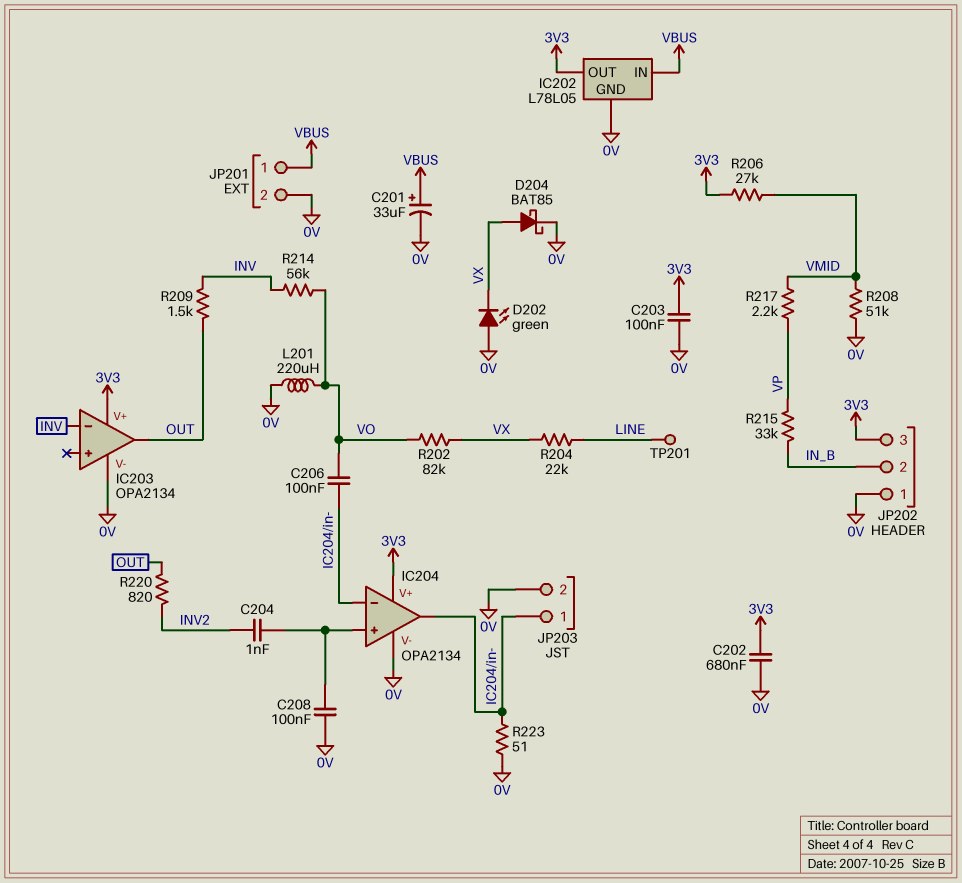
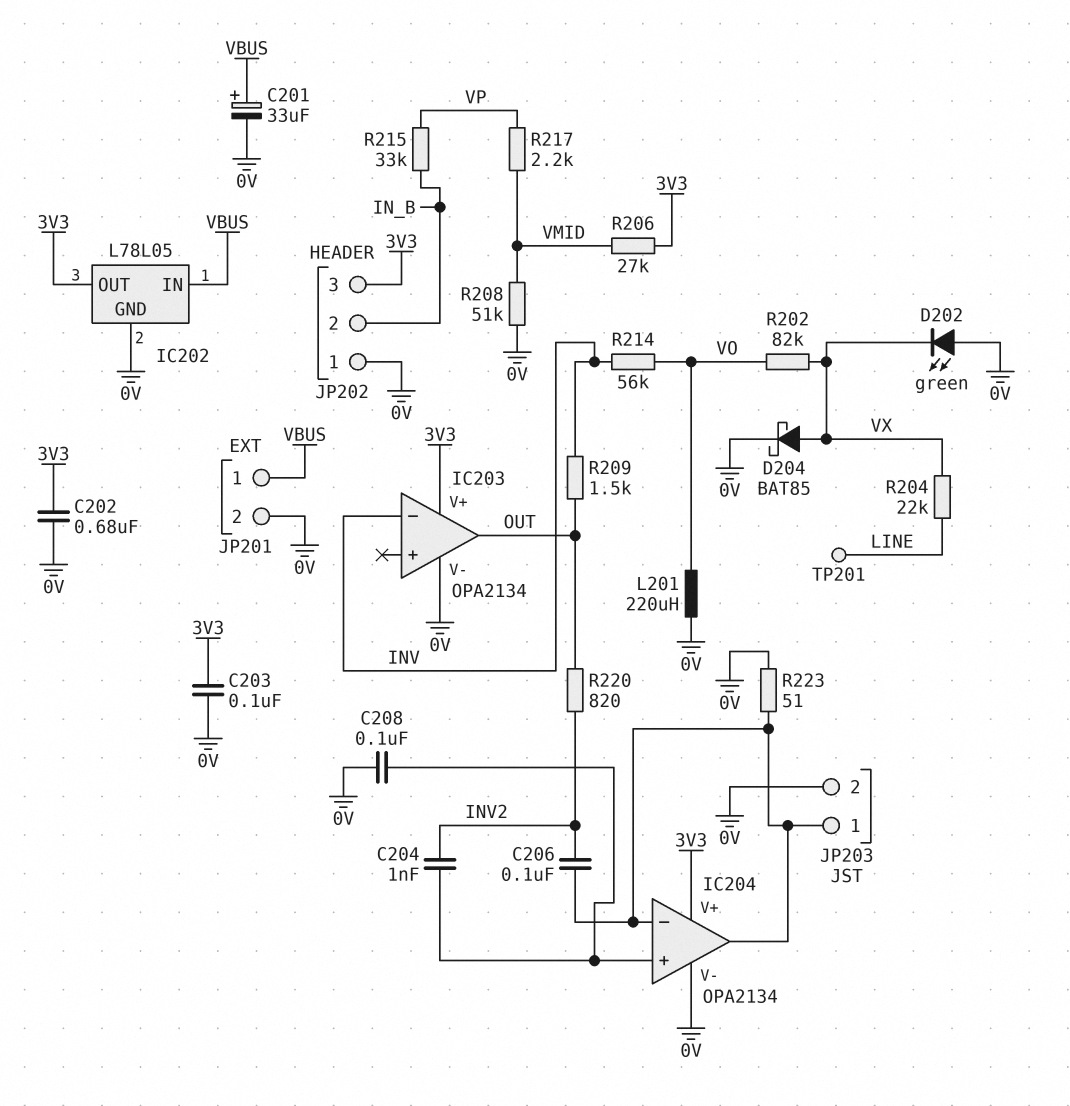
C206: 100nF (IC204/in-, VO) -> 100nF (IC204/in-, INV2)

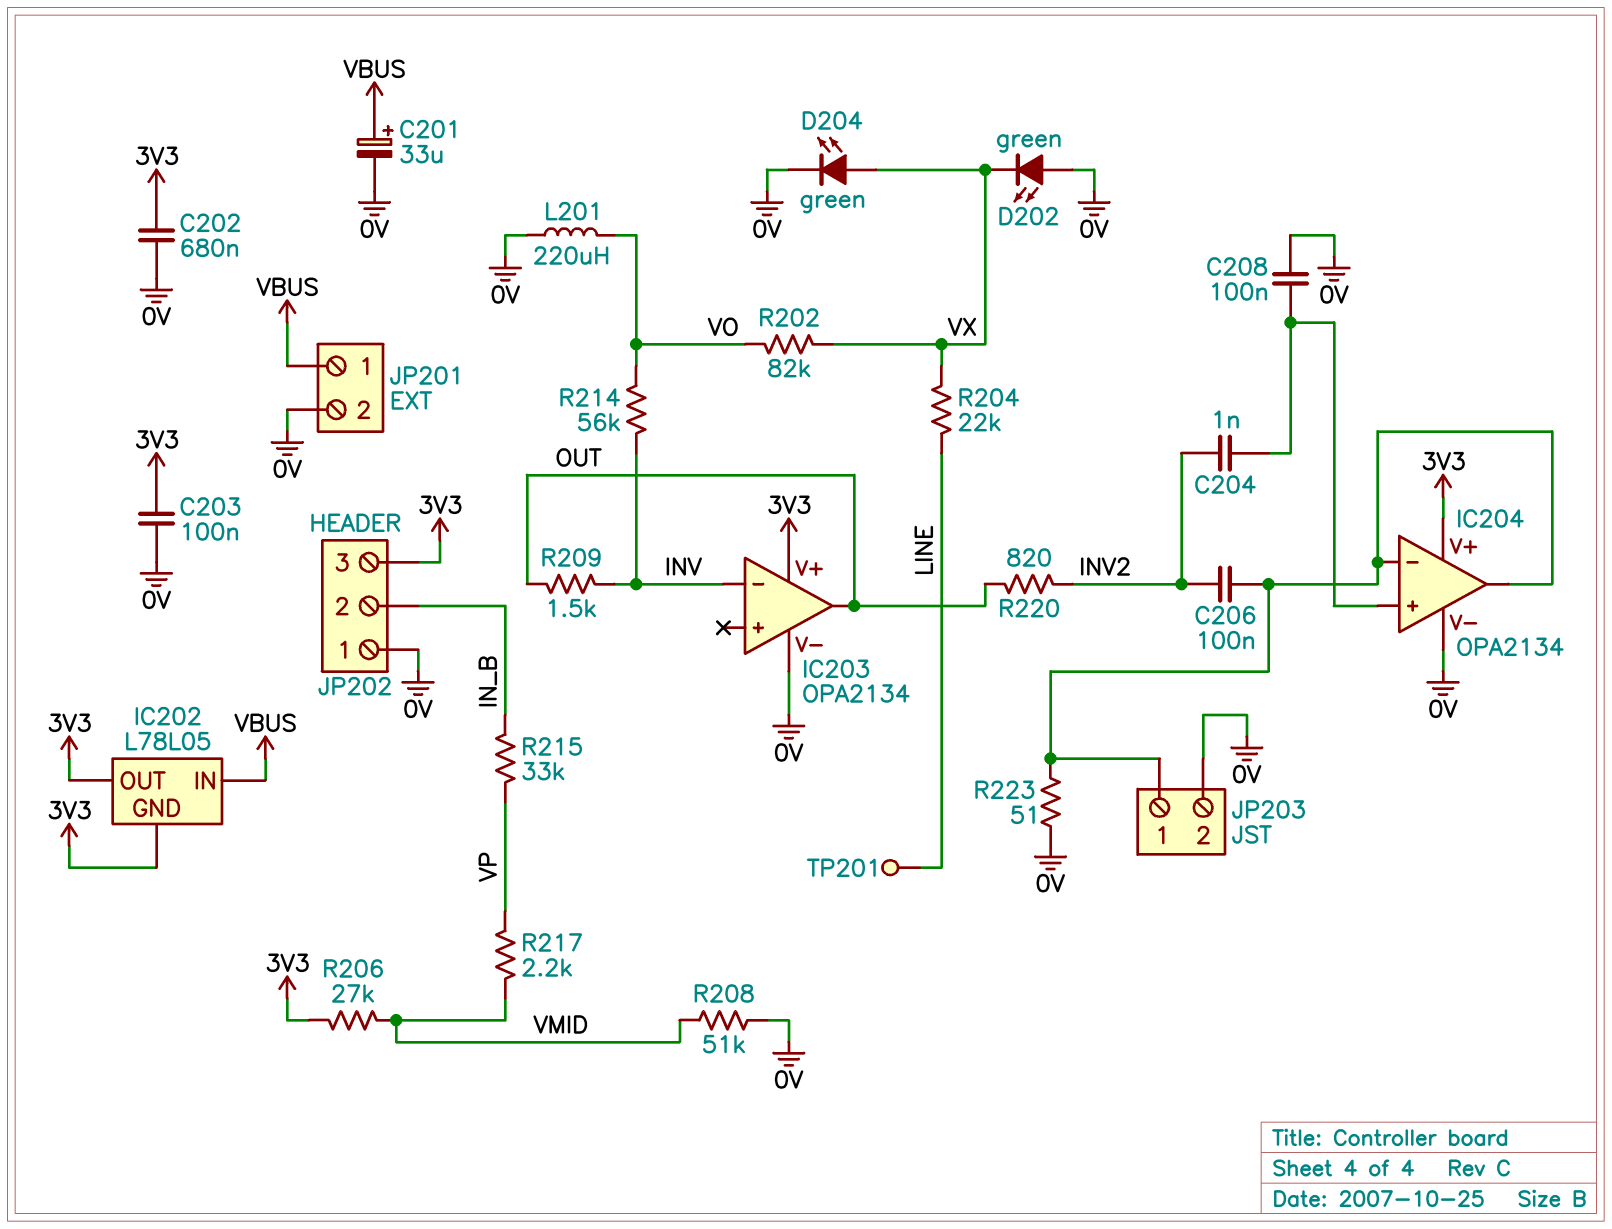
D204: schottky BAT85 (A VX, K 0V) -> LED green (A VX, K 0V)
IC202 pin GND: 0V -> 3V3

